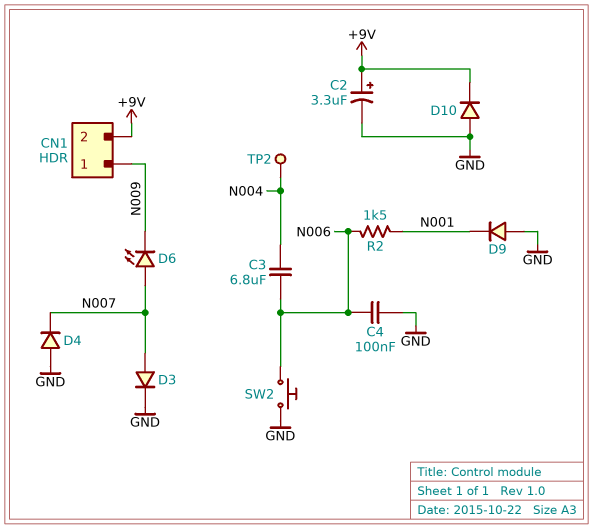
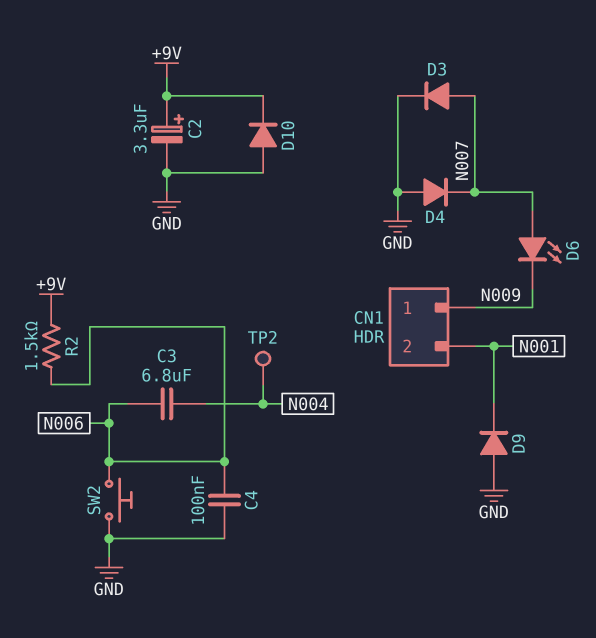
CN1 pin 2: +9V -> N001
R2: 1.5k (N001, N006) -> 1.5k (+9V, N006)

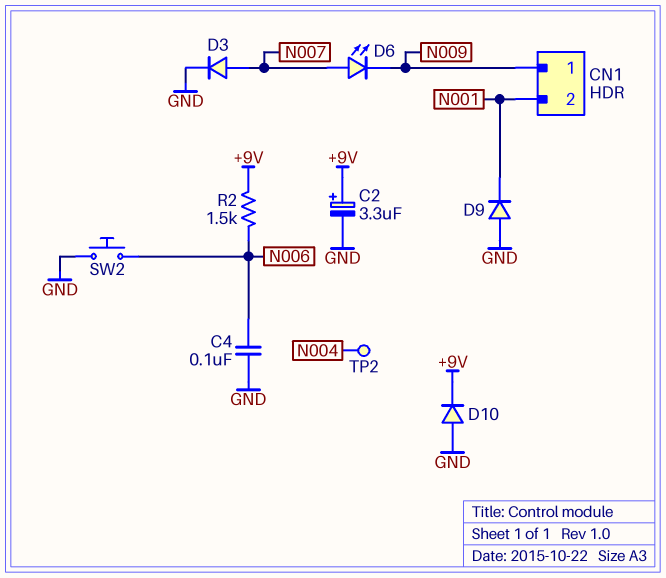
C3: 6.8uF (N004, N006) -> none
D4: diode (A GND, K N007) -> none

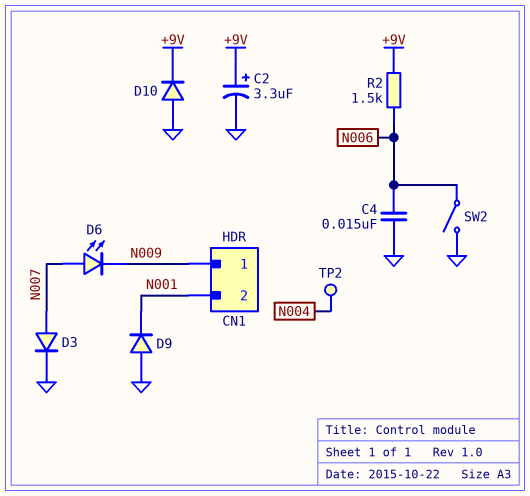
C4: 100nF (GND, N006) -> 15nF (GND, N006)
SW2: button (GND, N006) -> switch (GND, N006)

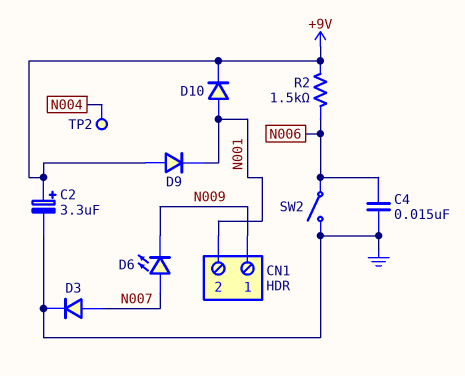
D9: diode (A GND, K N001) -> diode (A +9V, K N001)
D10: diode (A GND, K +9V) -> diode (A N001, K +9V)

